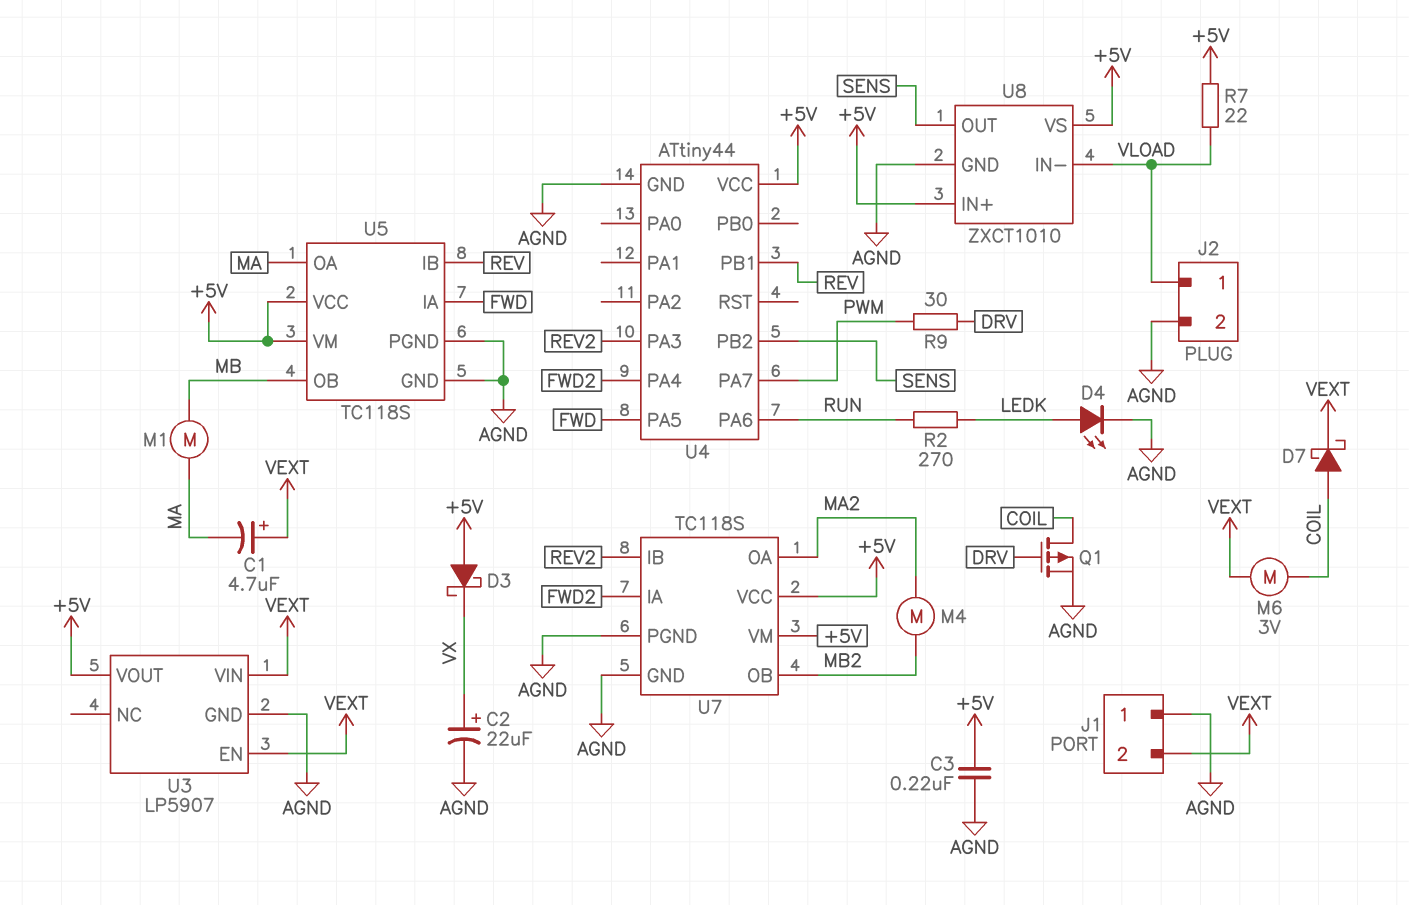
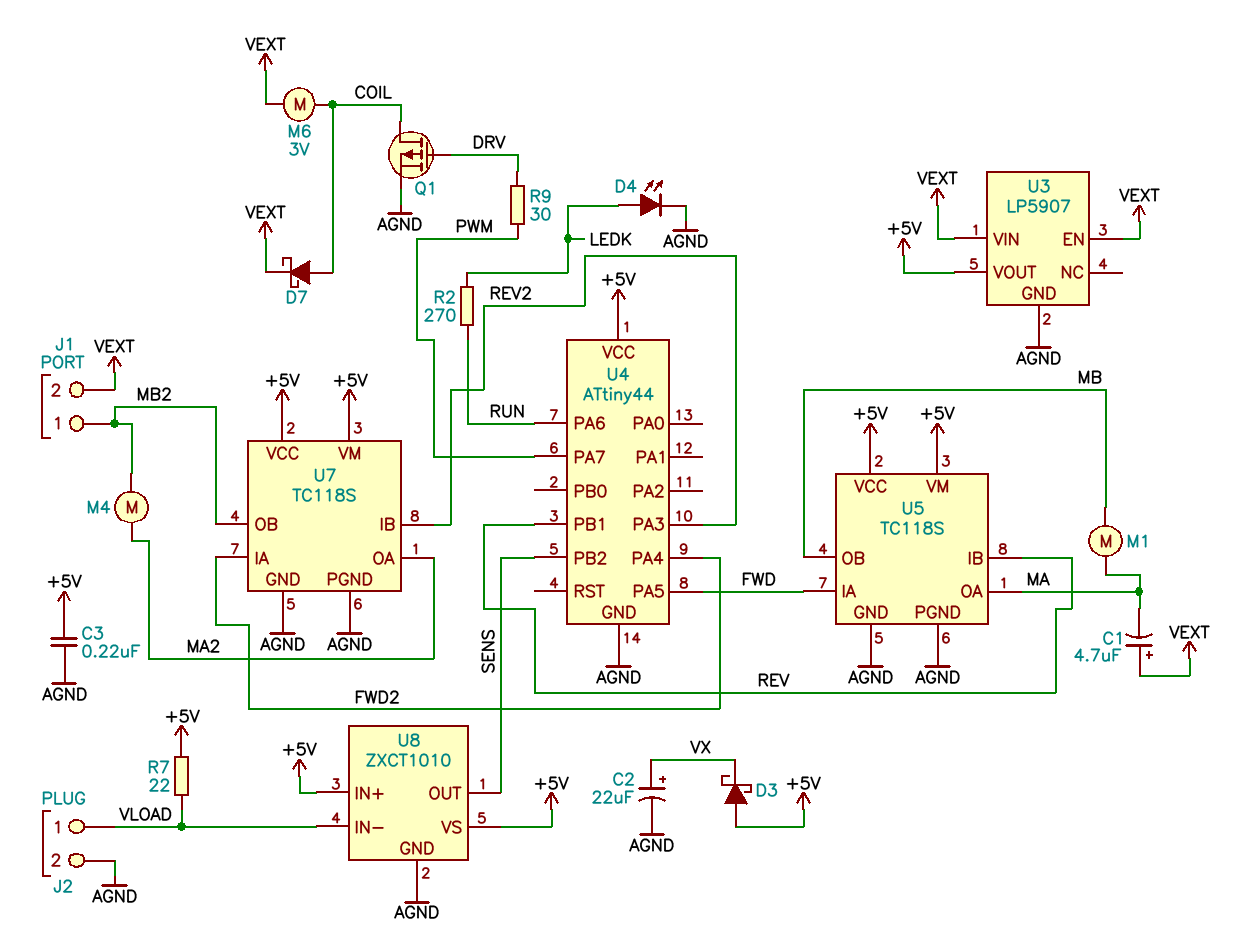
J1 pin 1: AGND -> MB2

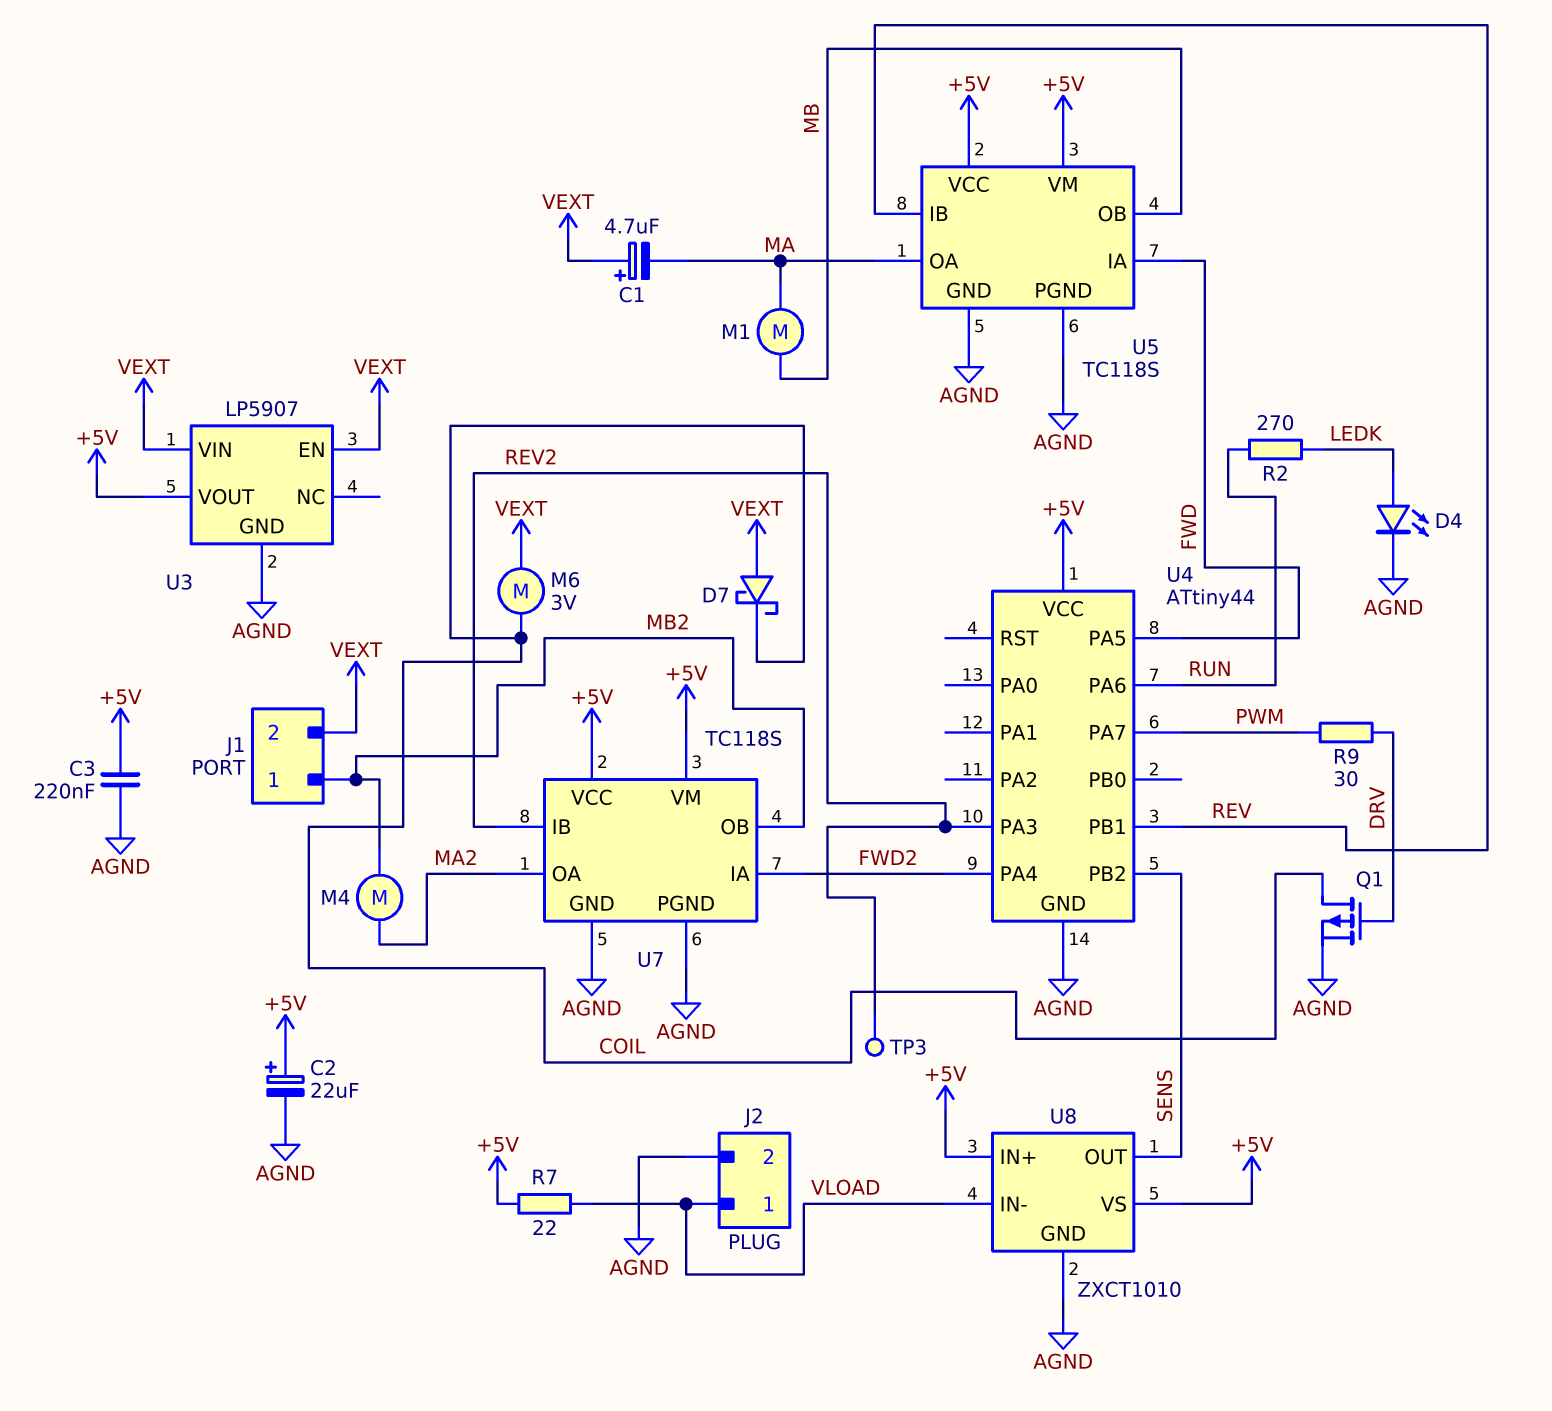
C2: 22uF (plus VX, minus AGND) -> 22uF (plus +5V, minus AGND)
D3: schottky (A +5V, K VX) -> none
D7: schottky (A COIL, K VEXT) -> schottky (A VEXT, K COIL)
TP3: none -> test point (REV2)

